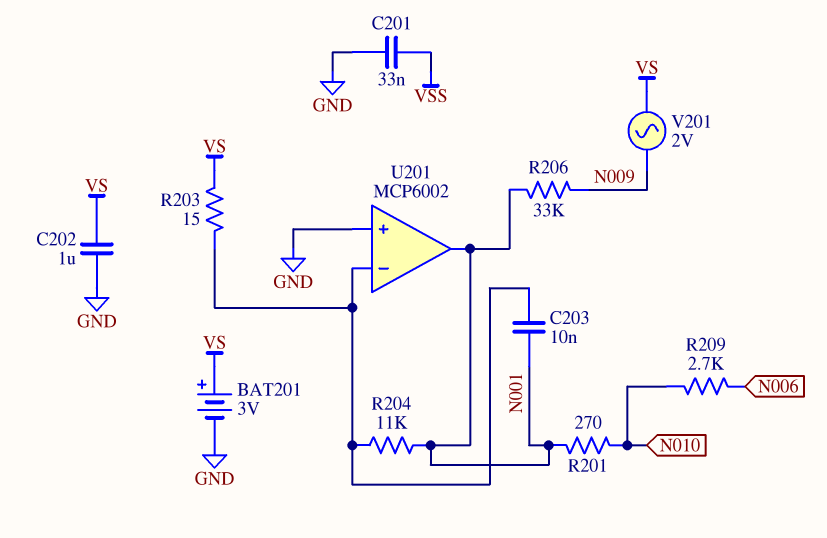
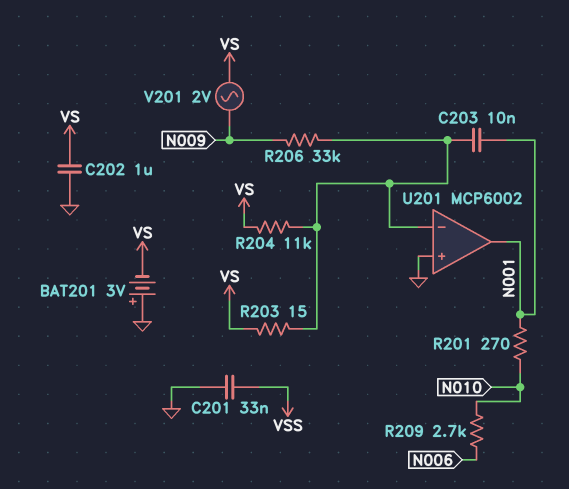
BAT201: 3V (plus VS, minus GND) -> 3V (plus GND, minus VS)
R204: 11k (N001, U201/in-) -> 11k (U201/in-, VS)
R206: 33k (N001, N009) -> 33k (N009, U201/in-)

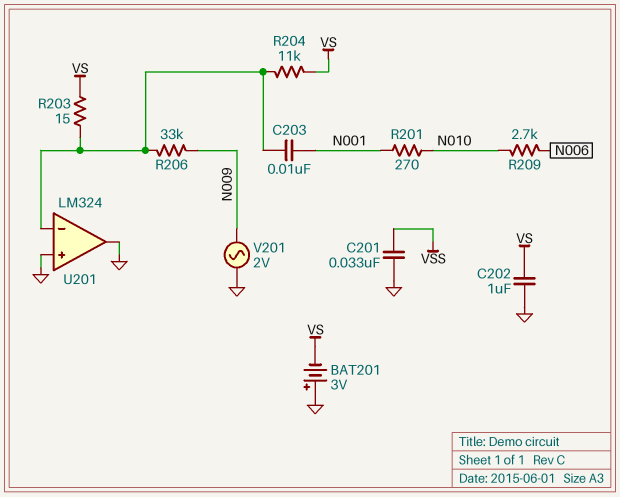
U201: MCP6002 -> LM324
U201 pin out: N001 -> GND
V201: AC 2V (N009, VS) -> AC 2V (GND, N009)

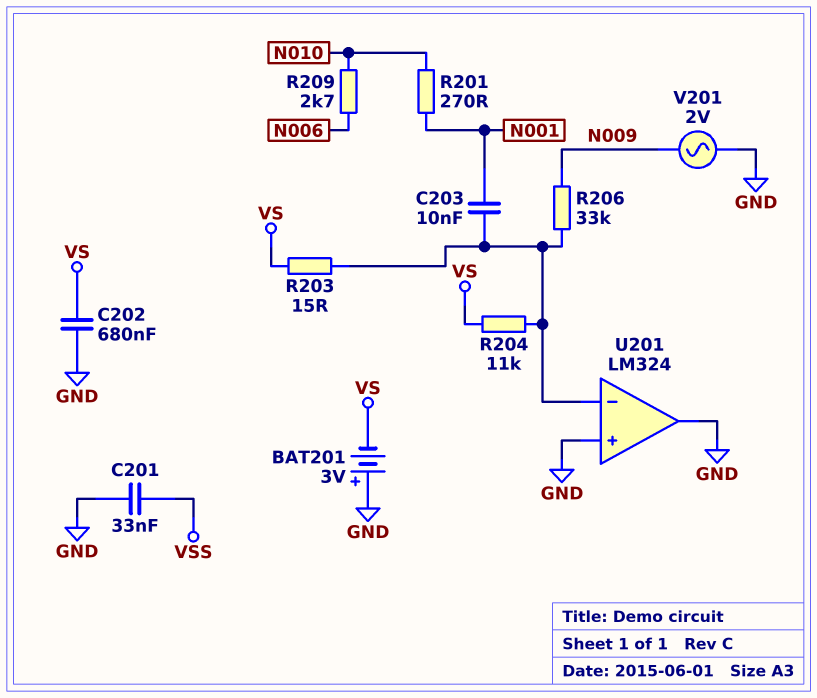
C202: 1uF (GND, VS) -> 680nF (GND, VS)

